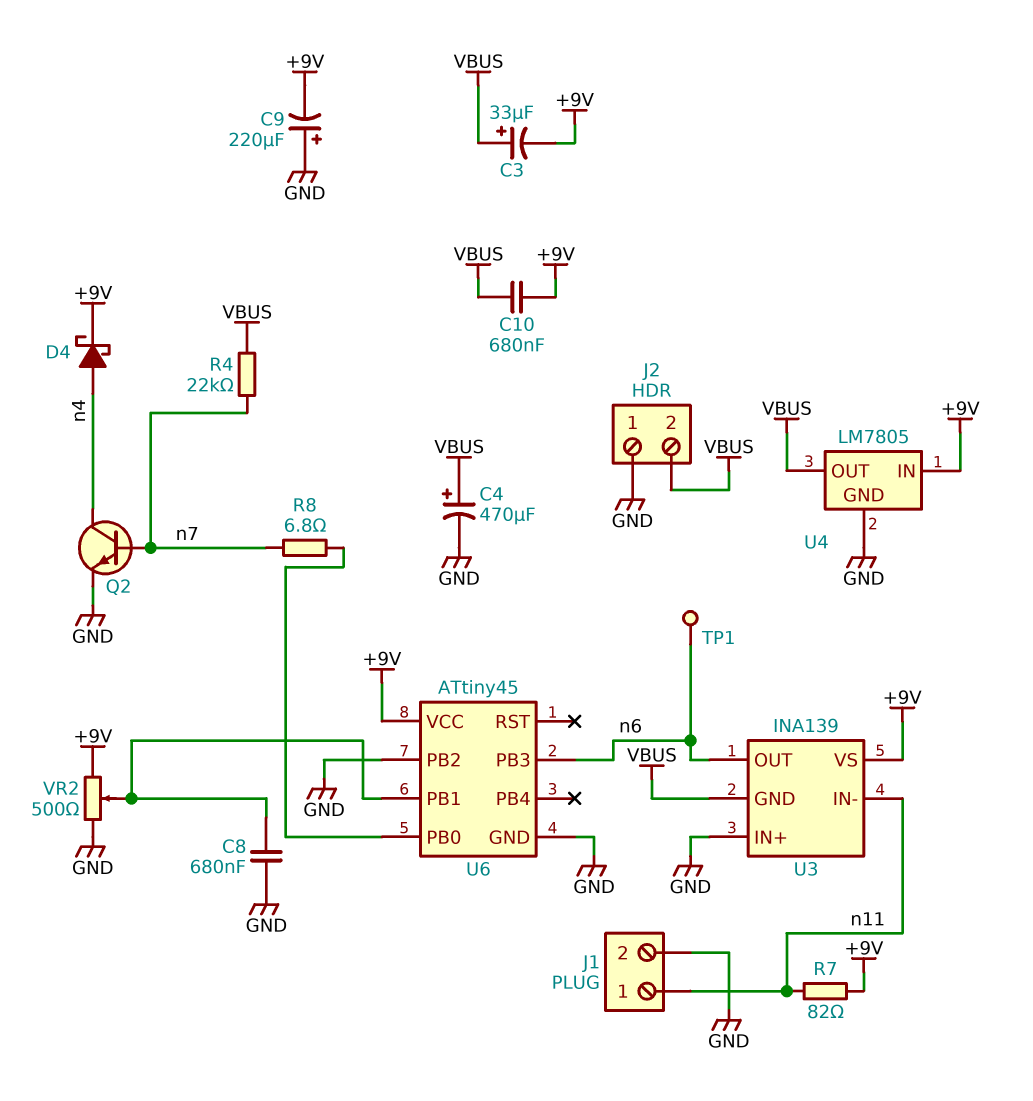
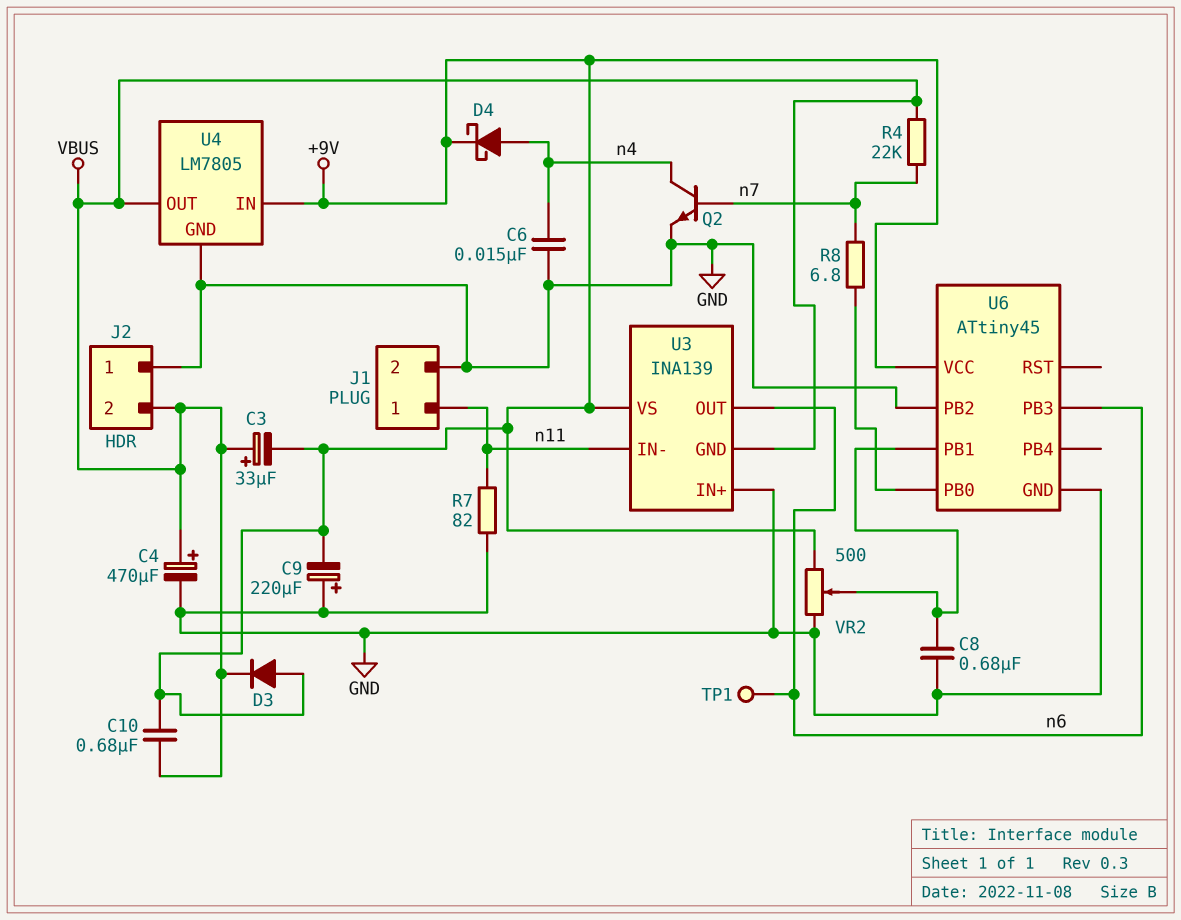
C6: none -> 15nF (GND, n4)
D3: none -> diode (A +9V, K VBUS)
R7: 82 (+9V, n11) -> 82 (GND, n11)

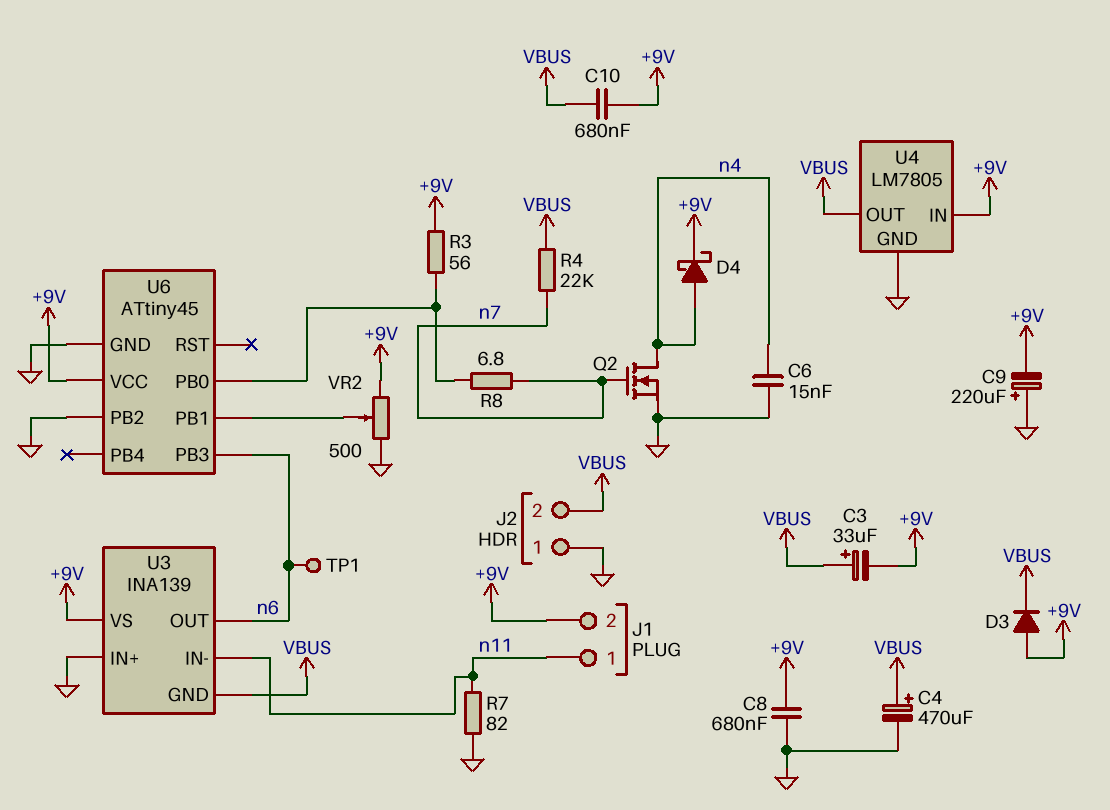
C8: 680nF (GND, U6/PB1) -> 680nF (+9V, GND)
J1 pin 2: GND -> +9V
Q2: NPN (B n7, C n4, E GND) -> NMOS (G n7, D n4, S GND)
R3: none -> 56 (+9V, U6/PB0)

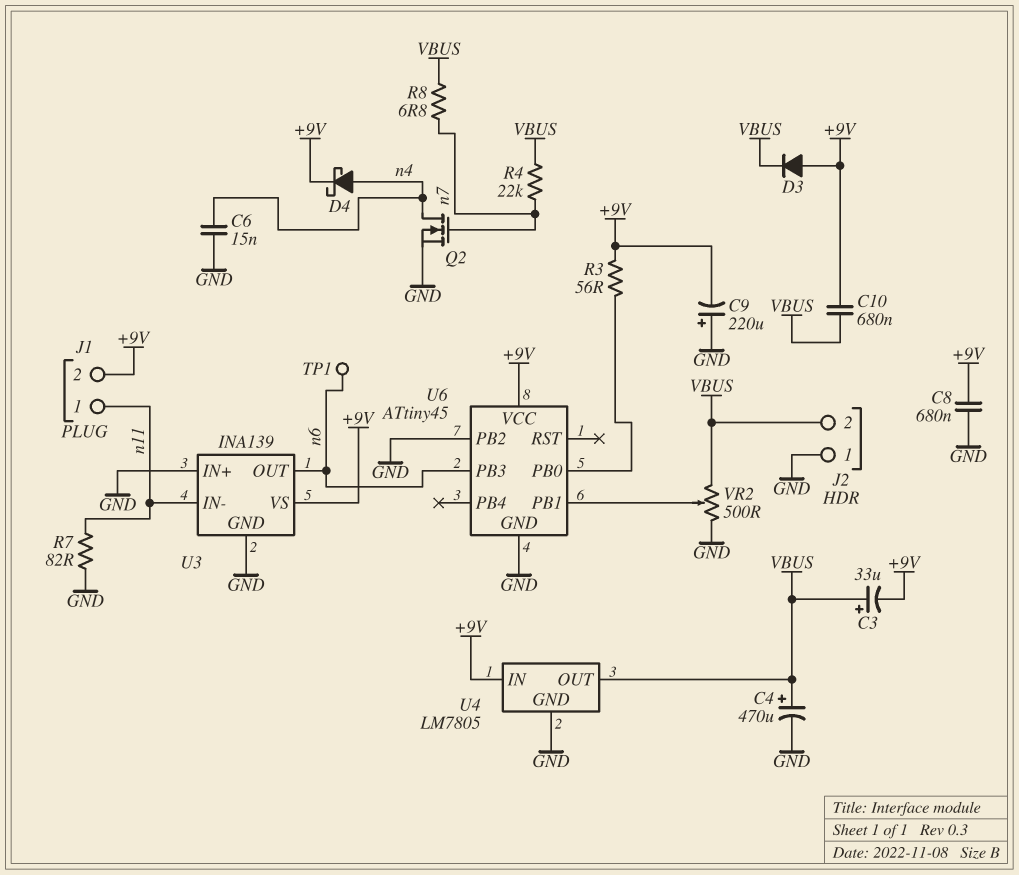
R8: 6.8 (U6/PB0, n7) -> 6.8 (VBUS, n7)
U3 pin GND: VBUS -> GND
VR2: 500 (+9V, GND, wiper U6/PB1) -> 500 (GND, VBUS, wiper U6/PB1)

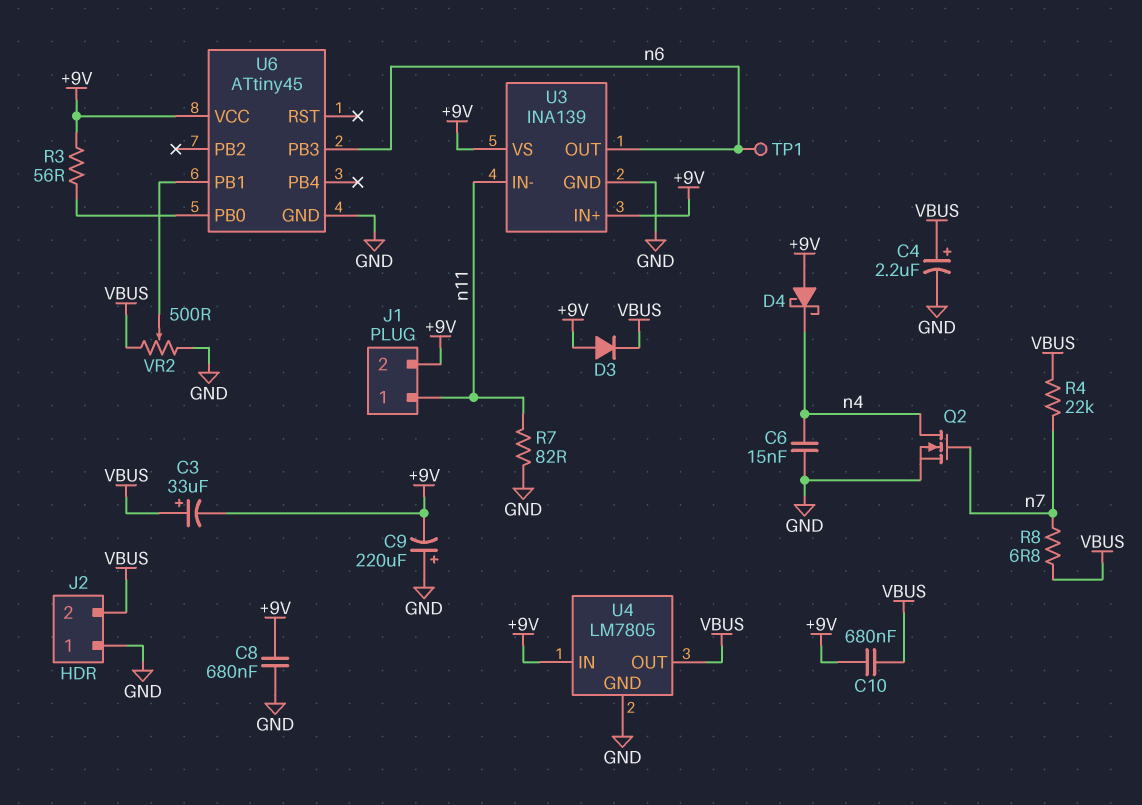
C4: 470uF (plus VBUS, minus GND) -> 2.2uF (plus VBUS, minus GND)
D4: schottky (A n4, K +9V) -> schottky (A +9V, K n4)
U3 pin IN+: GND -> +9V
U6 pin PB2: GND -> none

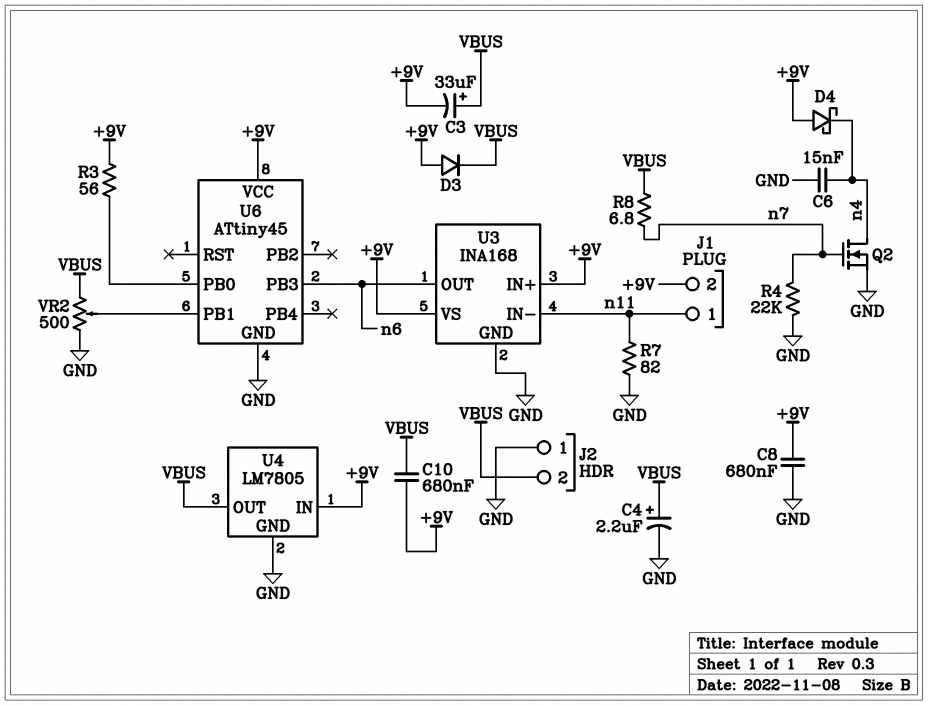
C9: 220uF (plus GND, minus +9V) -> none
R4: 22k (VBUS, n7) -> 22k (GND, n7)
TP1: test point (n6) -> none
U3: INA139 -> INA168

